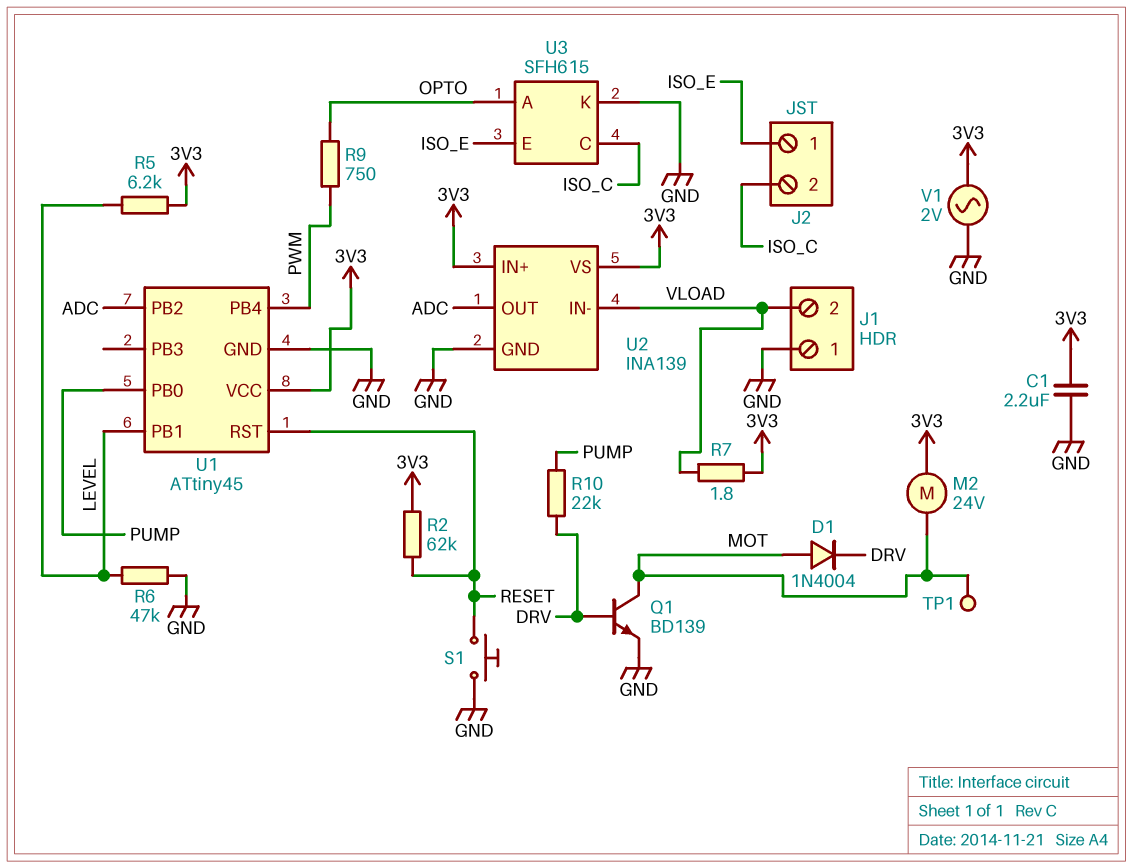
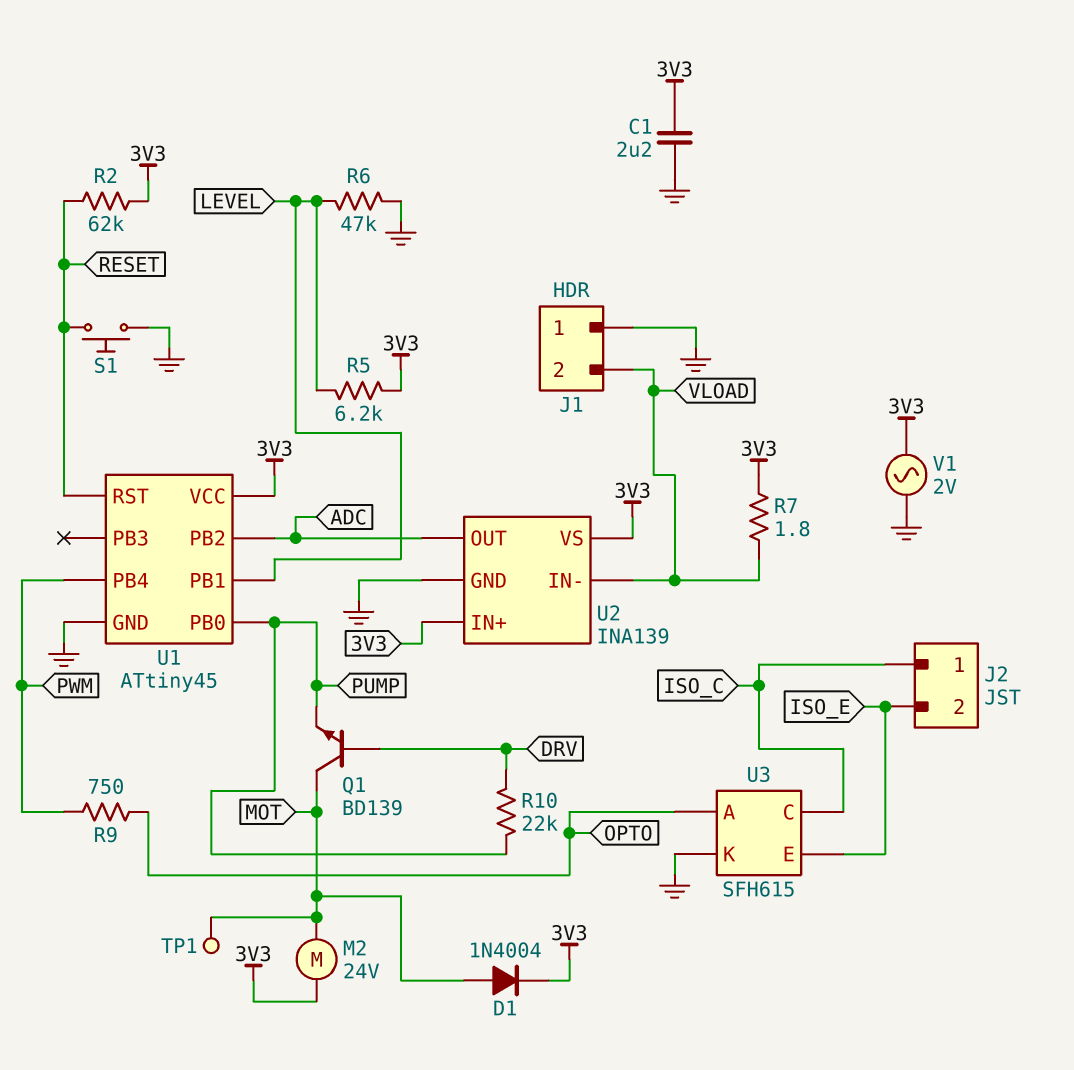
D1: diode 1N4004 (A MOT, K DRV) -> diode 1N4004 (A MOT, K 3V3)
J2 pin 1: ISO_E -> ISO_C
J2 pin 2: ISO_C -> ISO_E
Q1: NPN BD139 (B DRV, C MOT, E GND) -> NPN BD139 (B DRV, C MOT, E PUMP)

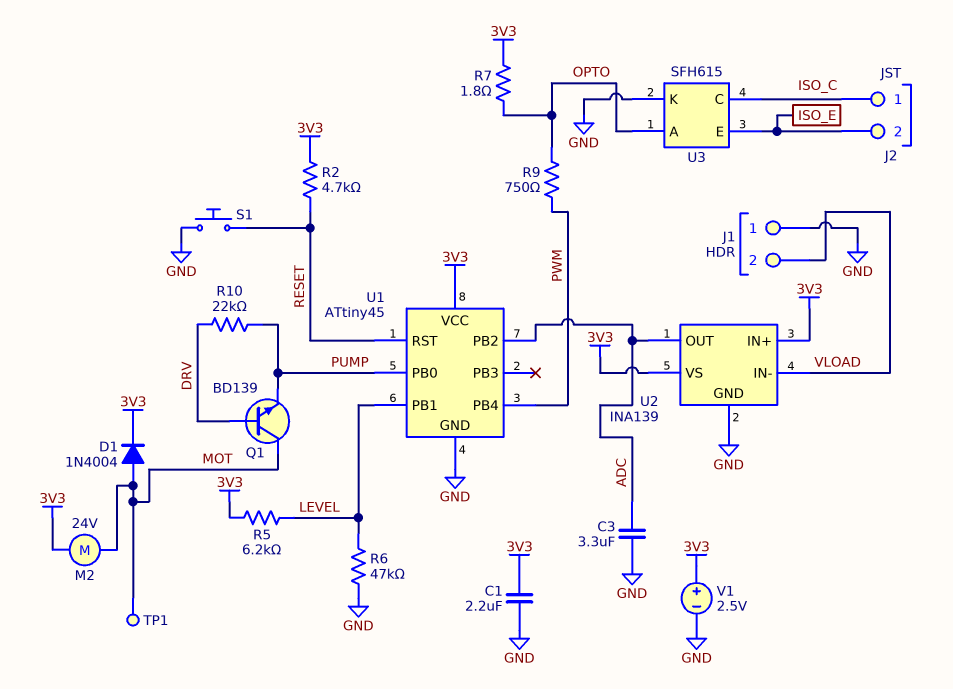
C3: none -> 3.3uF (ADC, GND)
R2: 62k (3V3, RESET) -> 4.7k (3V3, RESET)
R7: 1.8 (3V3, VLOAD) -> 1.8 (3V3, OPTO)
V1: AC 2V (3V3, GND) -> 2.5V (plus 3V3, minus GND)

